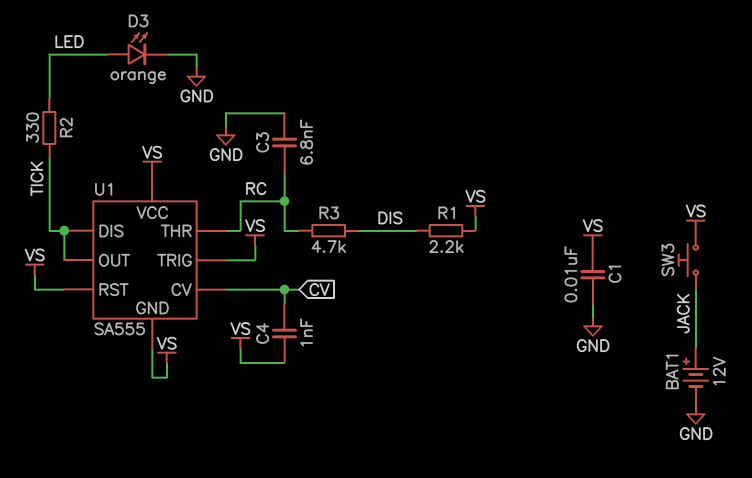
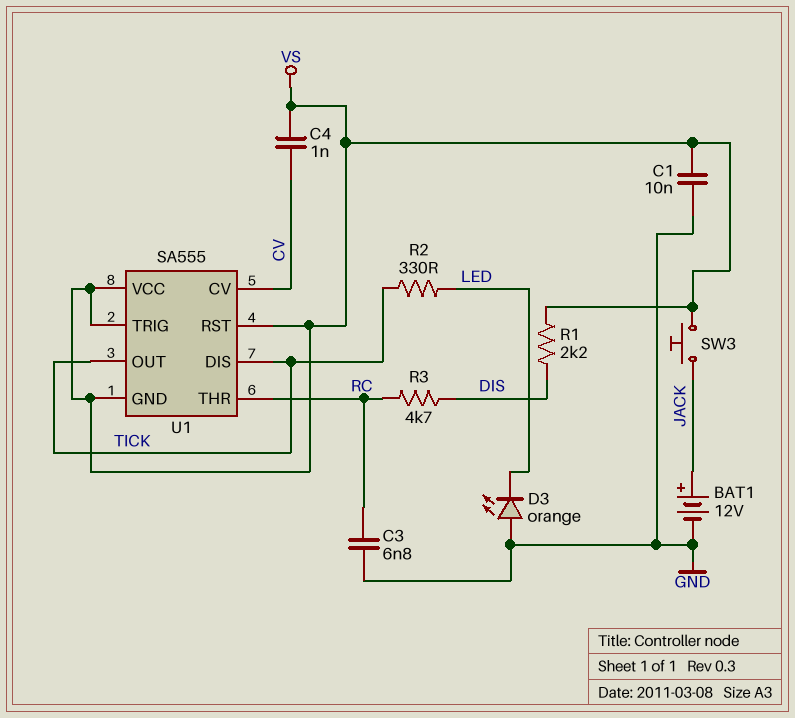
D3: LED orange (A LED, K GND) -> LED orange (A GND, K LED)

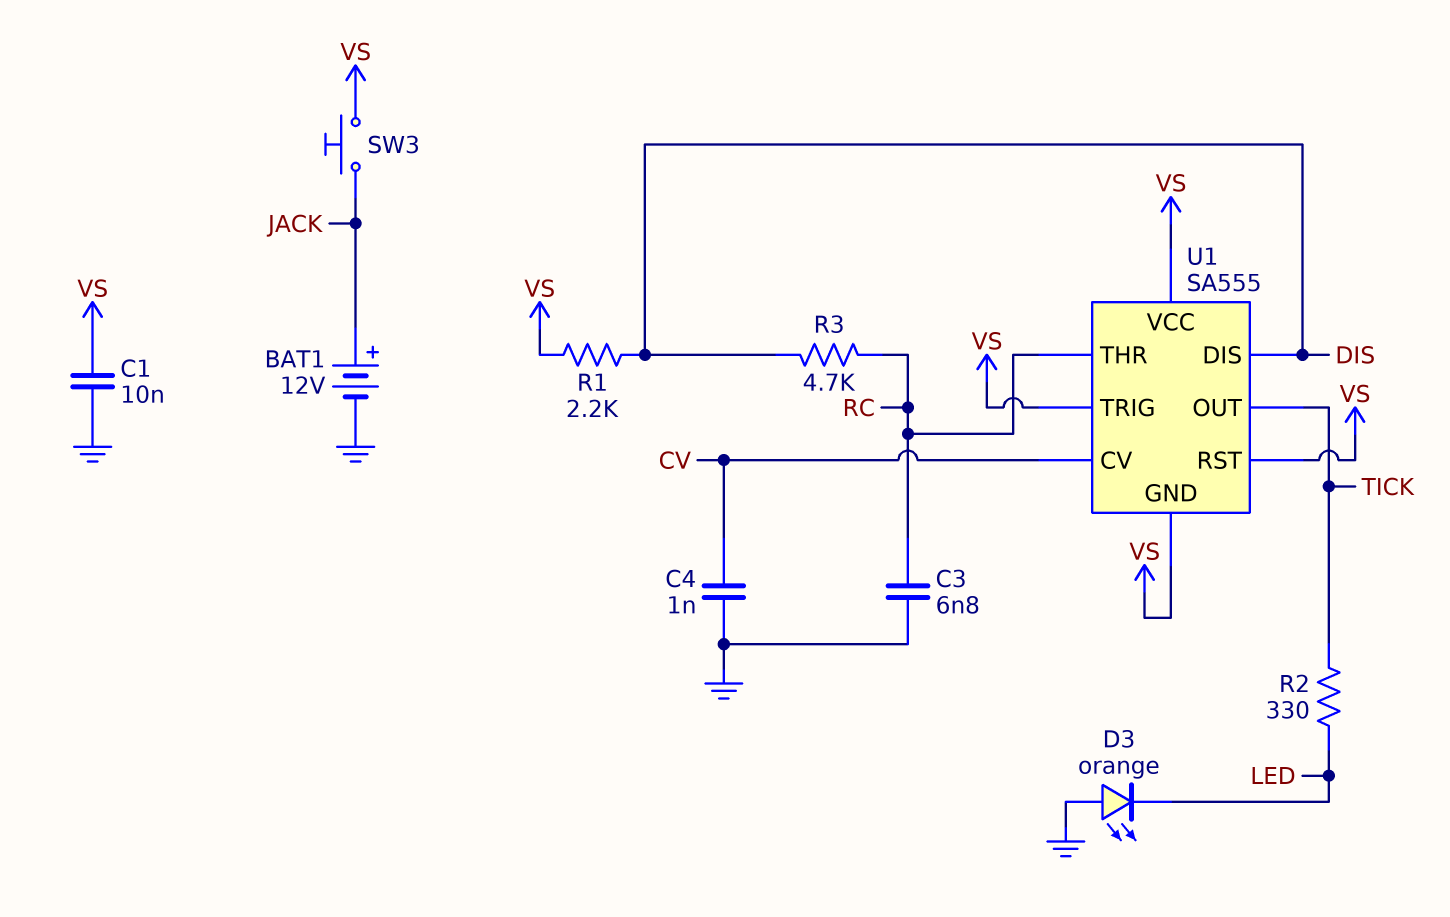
C4: 1nF (CV, VS) -> 1nF (CV, GND)
U1 pin DIS: TICK -> DIS

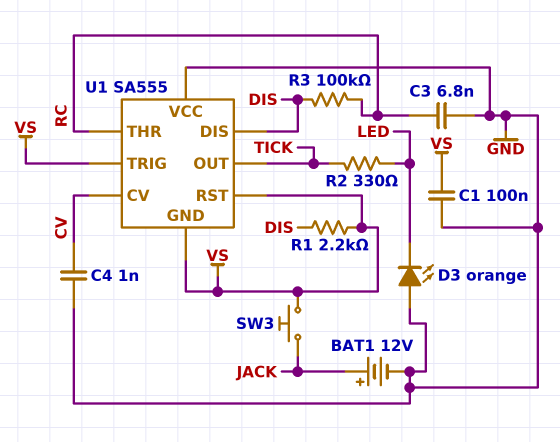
C1: 10nF (GND, VS) -> 100nF (GND, VS)
R3: 4.7k (DIS, RC) -> 100k (DIS, RC)
U1 pin VCC: VS -> GND

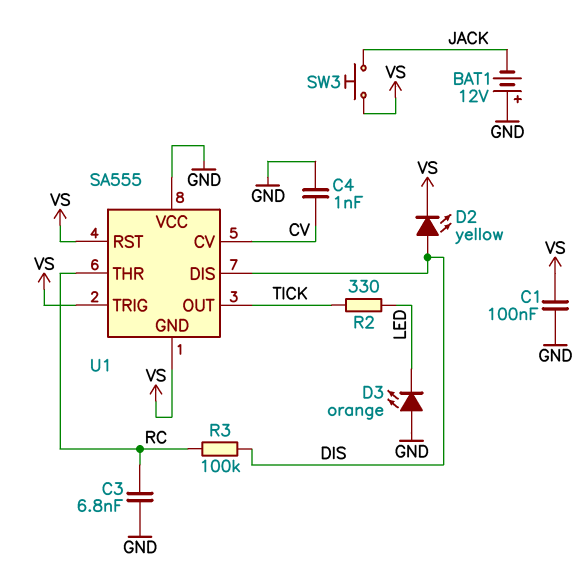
BAT1: 12V (plus JACK, minus GND) -> 12V (plus GND, minus JACK)
D2: none -> LED yellow (A DIS, K VS)
R1: 2.2k (DIS, VS) -> none

